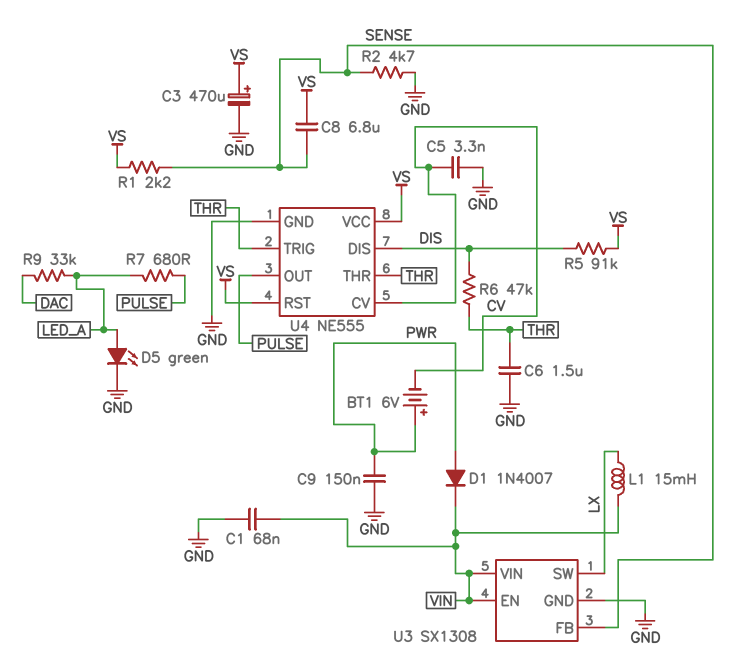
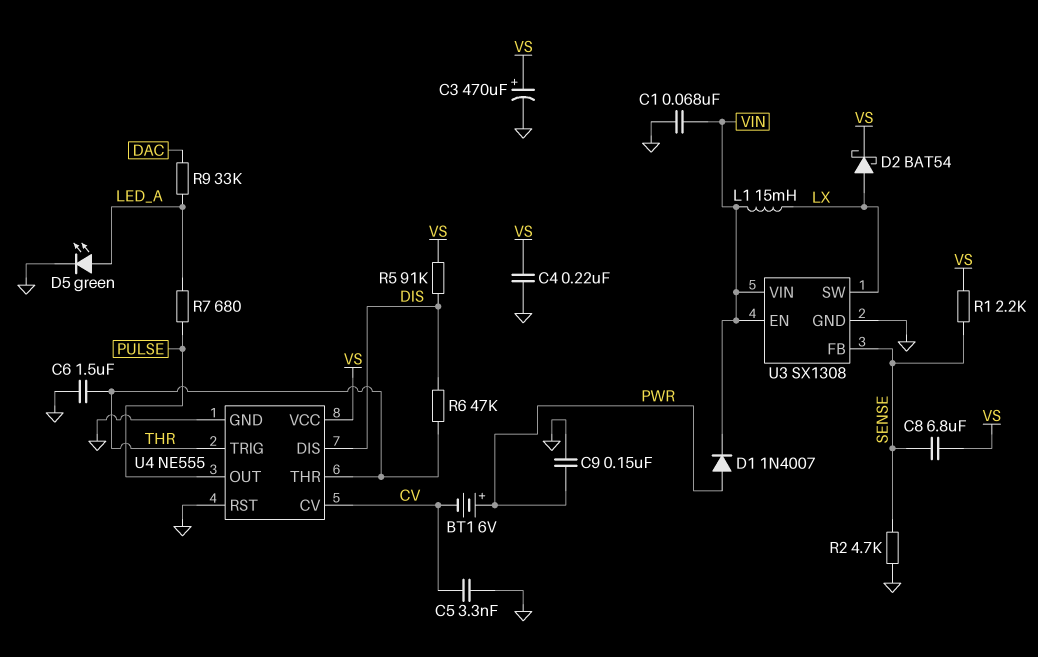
C4: none -> 220nF (GND, VS)
D2: none -> schottky BAT54 (A LX, K VS)
U4 pin RST: VS -> GND

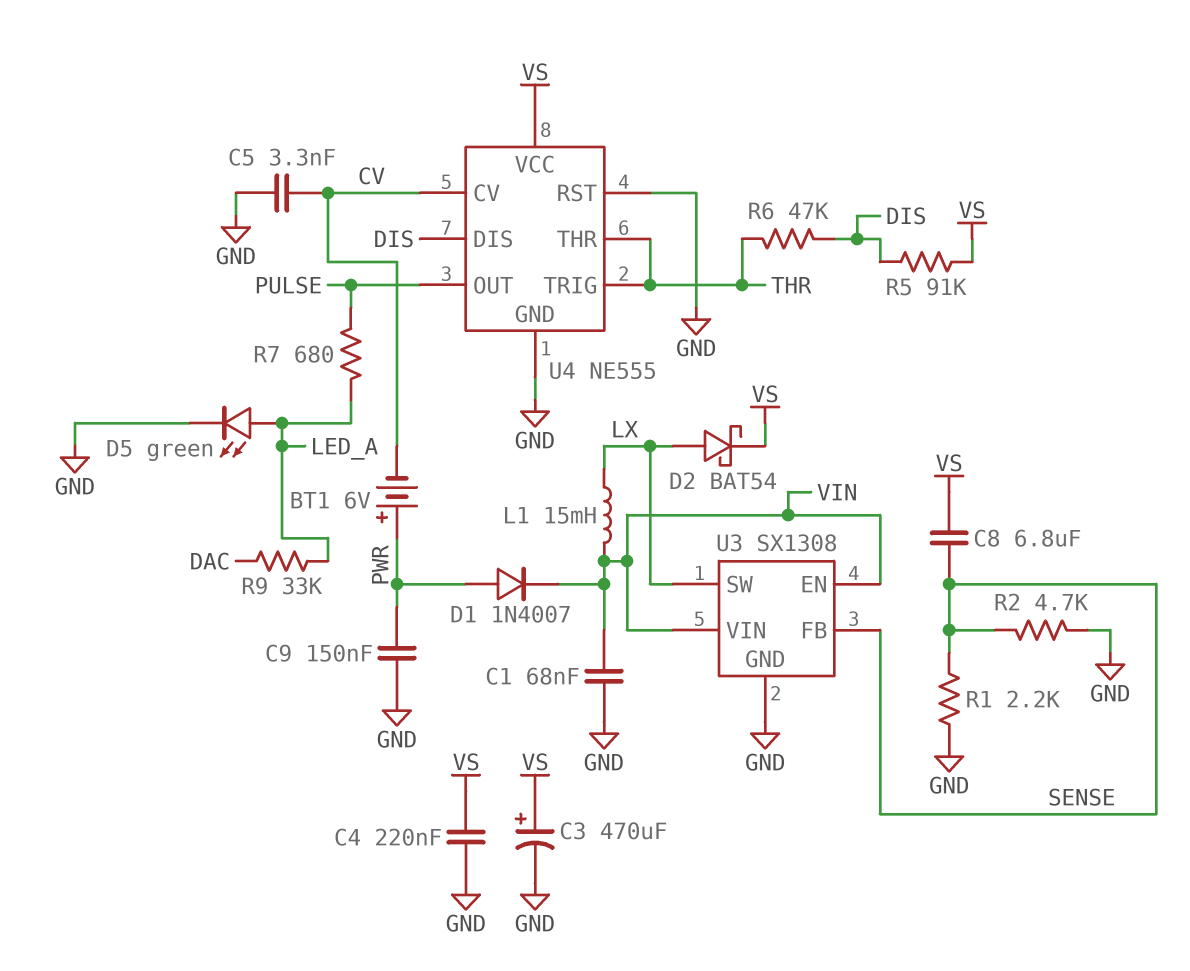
C6: 1.5uF (GND, THR) -> none
R1: 2.2k (SENSE, VS) -> 2.2k (GND, SENSE)

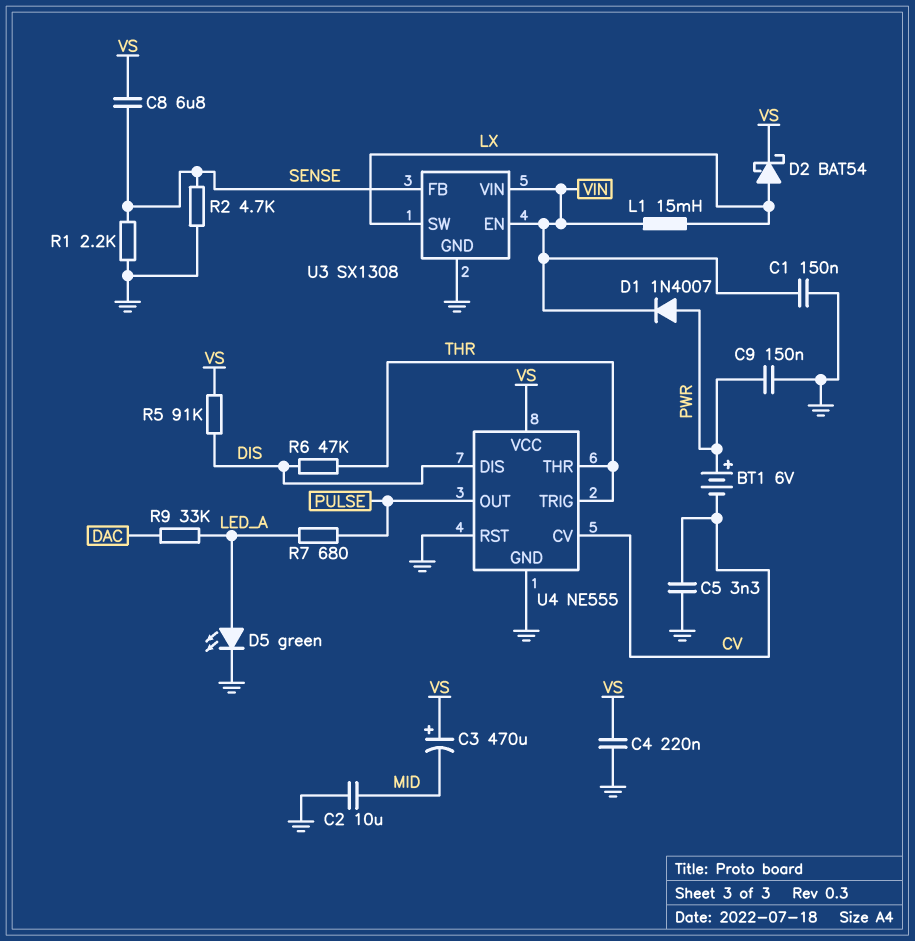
C1: 68nF (GND, VIN) -> 150nF (GND, VIN)
C2: none -> 10uF (GND, MID)
C3: 470uF (plus VS, minus GND) -> 470uF (plus VS, minus MID)

